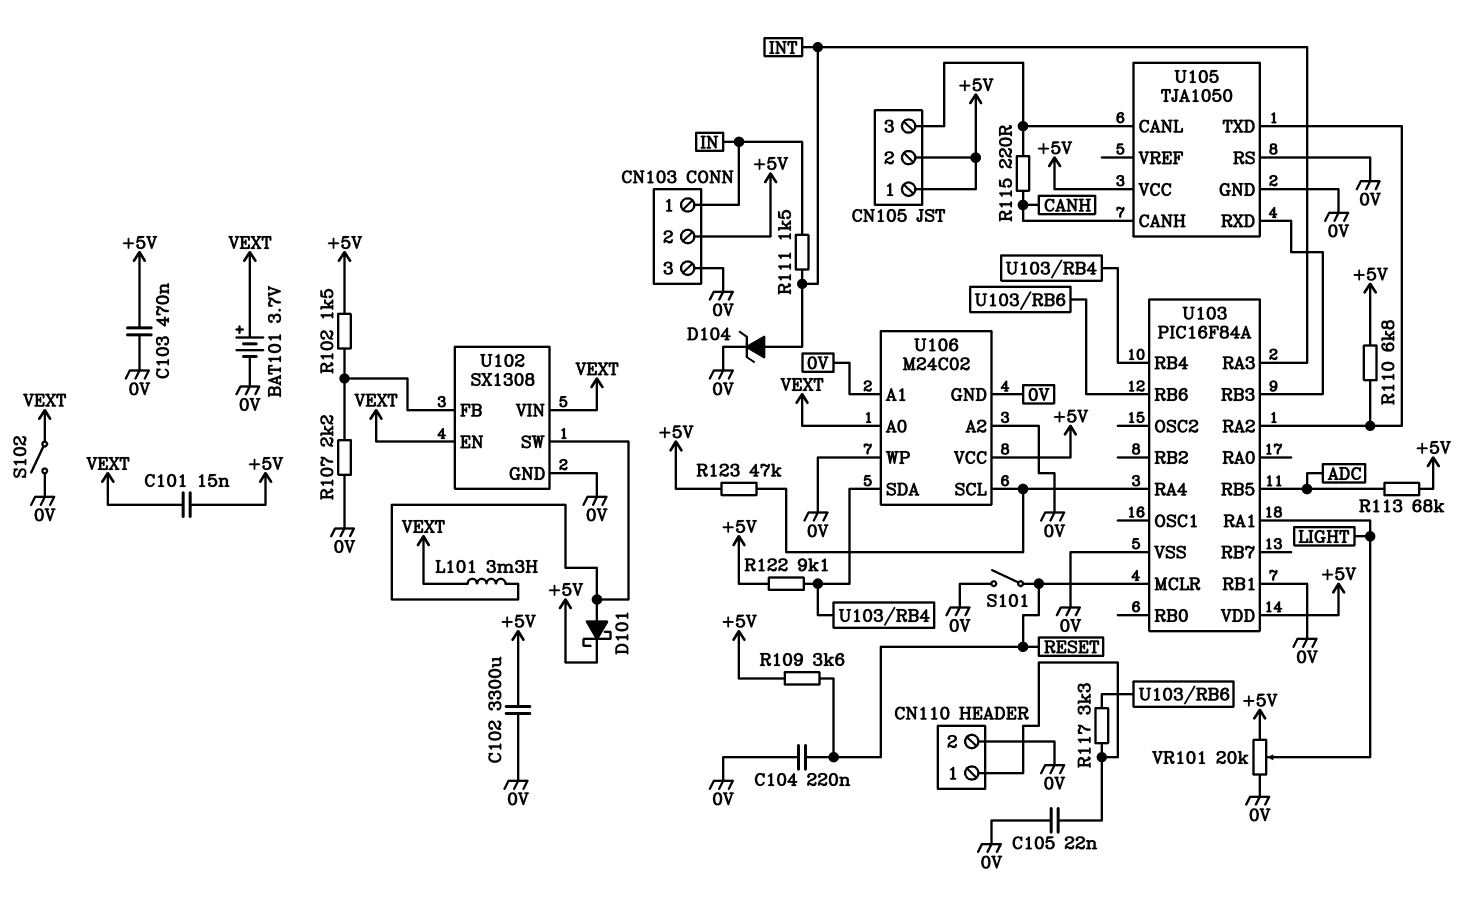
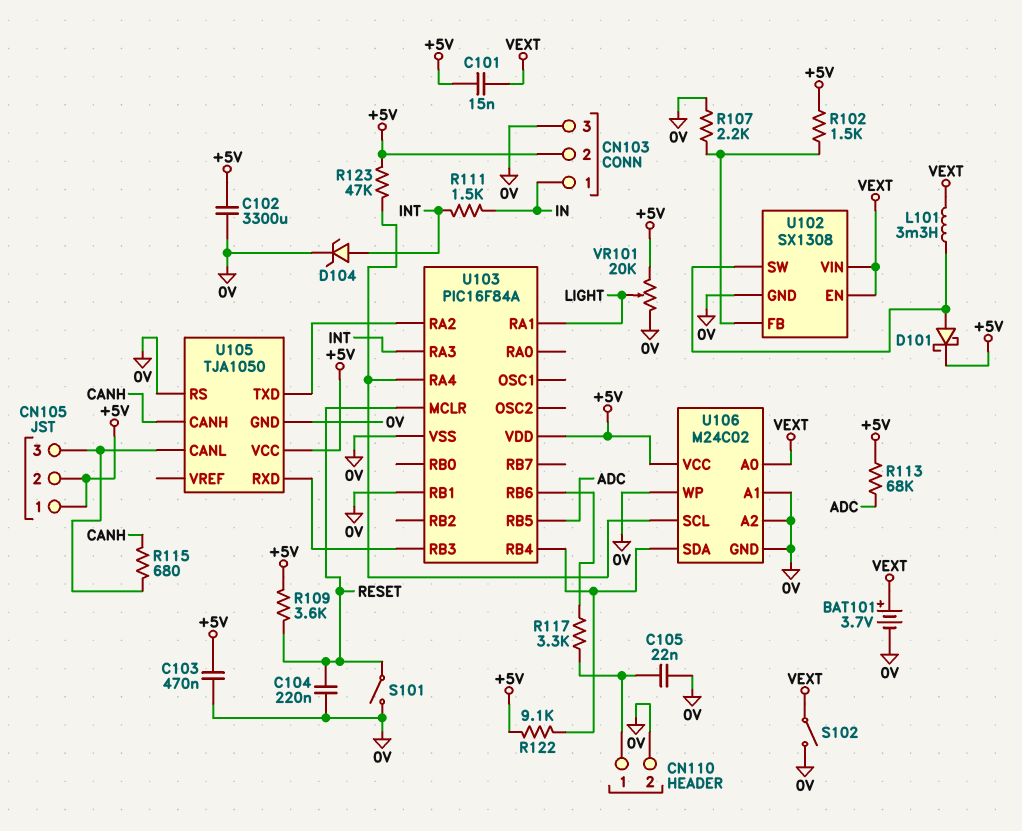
R110: 6.8k (+5V, U103/RA2) -> none
R115: 220 (CANH, CN105/3) -> 680 (CANH, CN105/3)

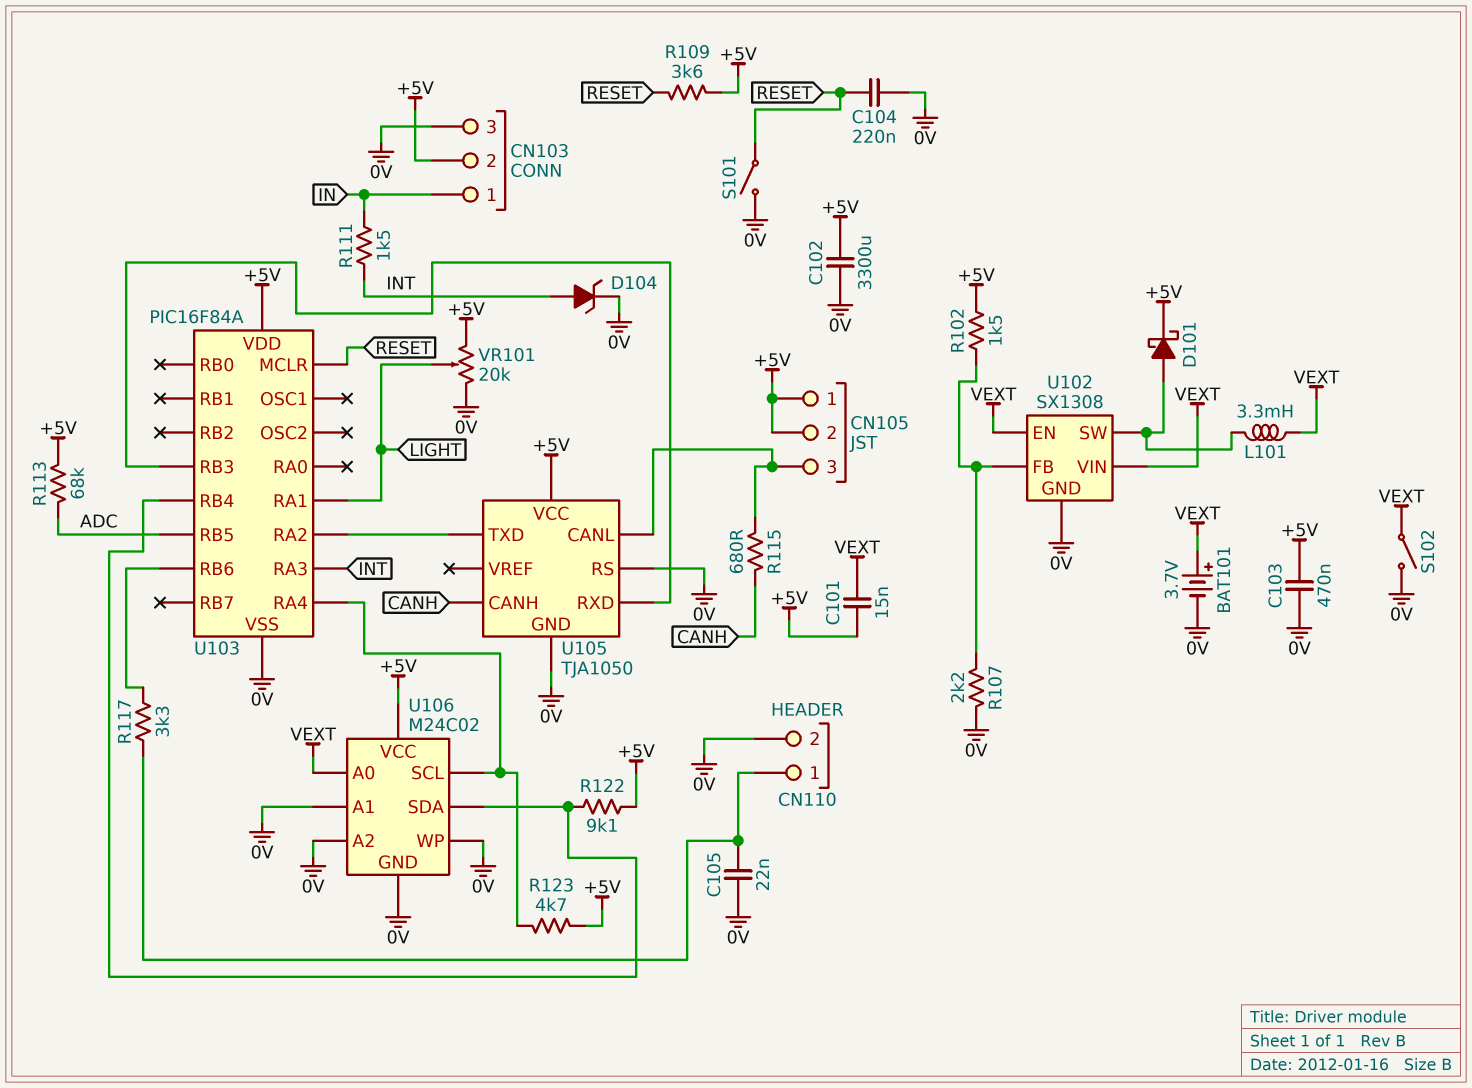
R123: 47k (+5V, U103/RA4) -> 4.7k (+5V, U103/RA4)
U103 pin RB1: 0V -> none

